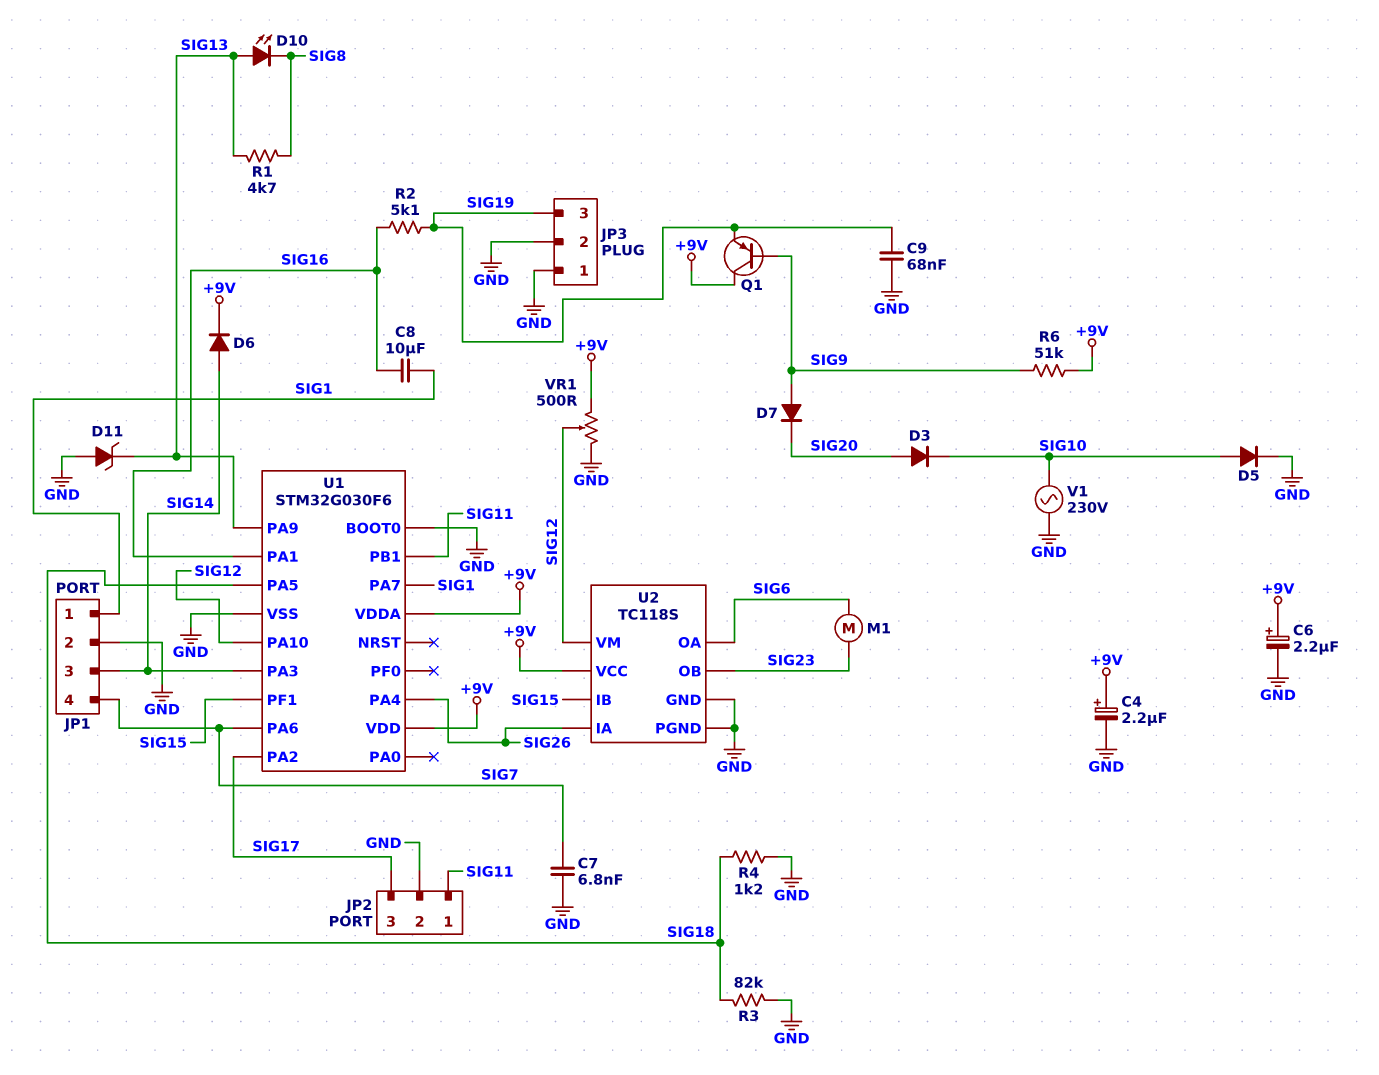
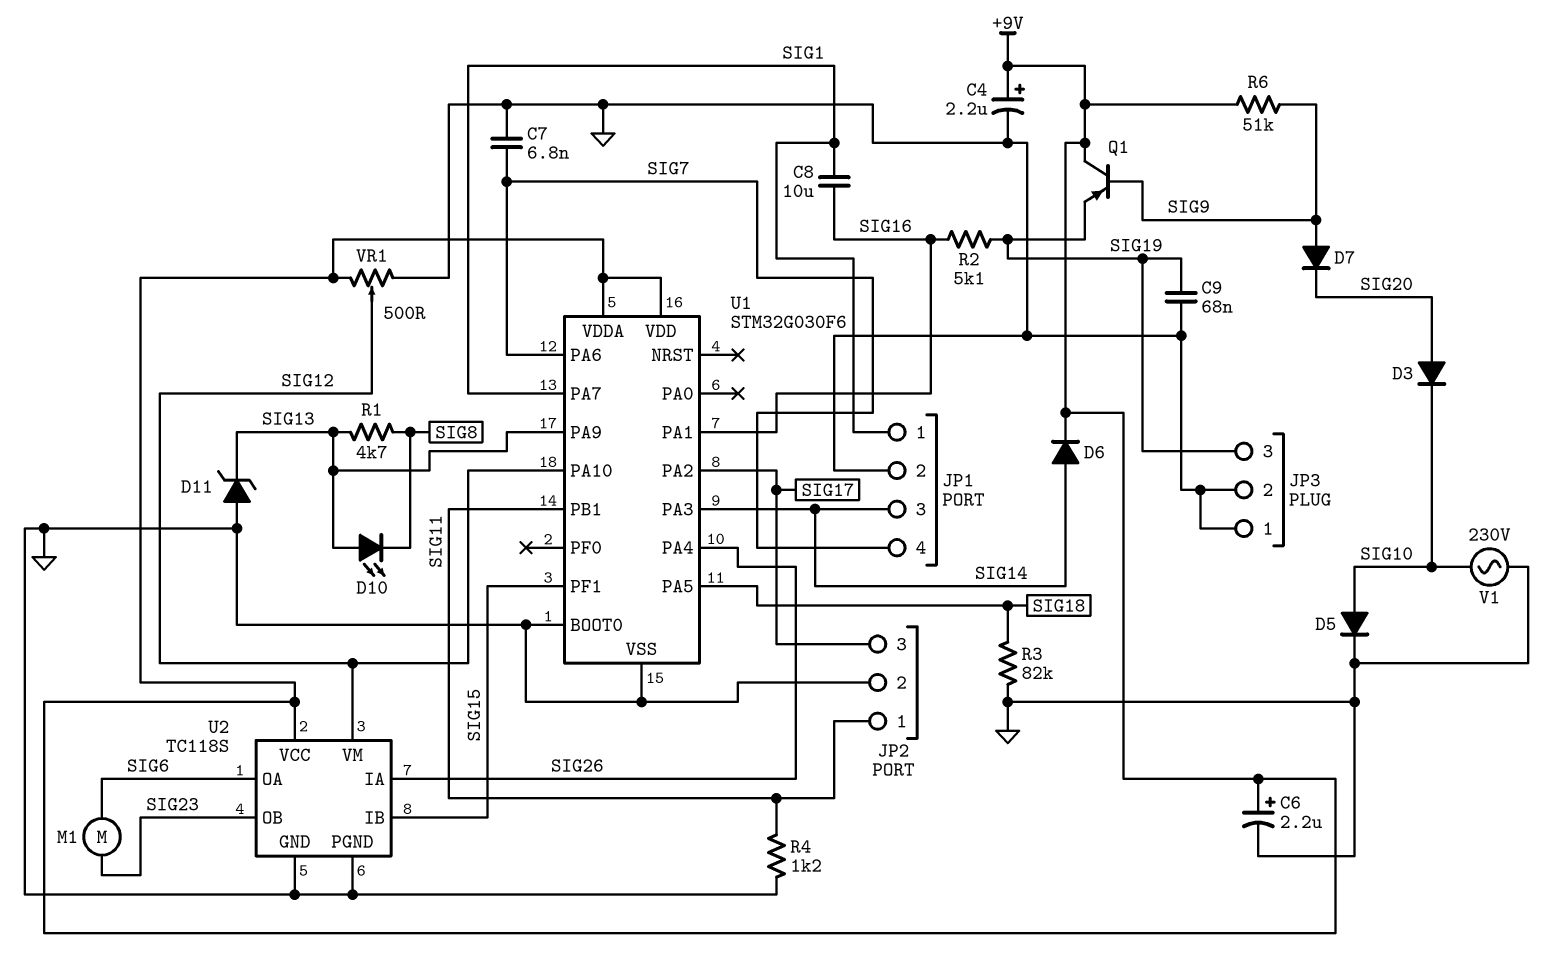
R4: 1.2k (GND, SIG18) -> 1.2k (GND, SIG11)

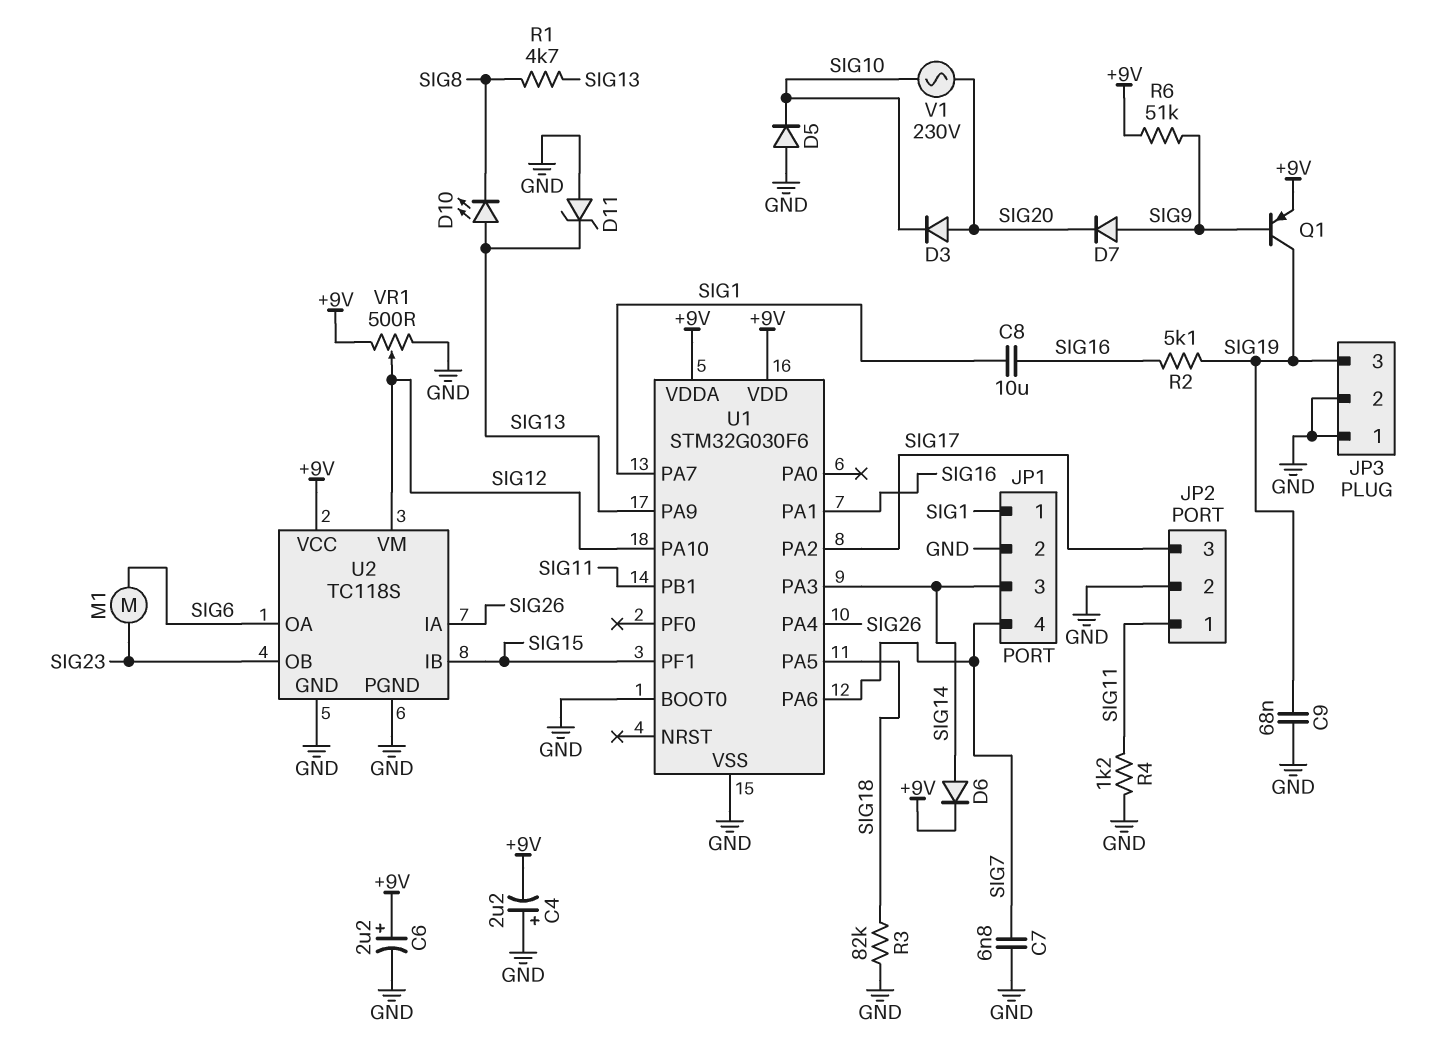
C4: 2.2uF (plus +9V, minus GND) -> 2.2uF (plus GND, minus +9V)
D5: diode (A SIG10, K GND) -> diode (A GND, K SIG10)
Q1: PNP (B SIG9, C +9V, E SIG19) -> PNP (B SIG9, C SIG19, E +9V)
V1: AC 230V (GND, SIG10) -> AC 230V (SIG10, SIG20)

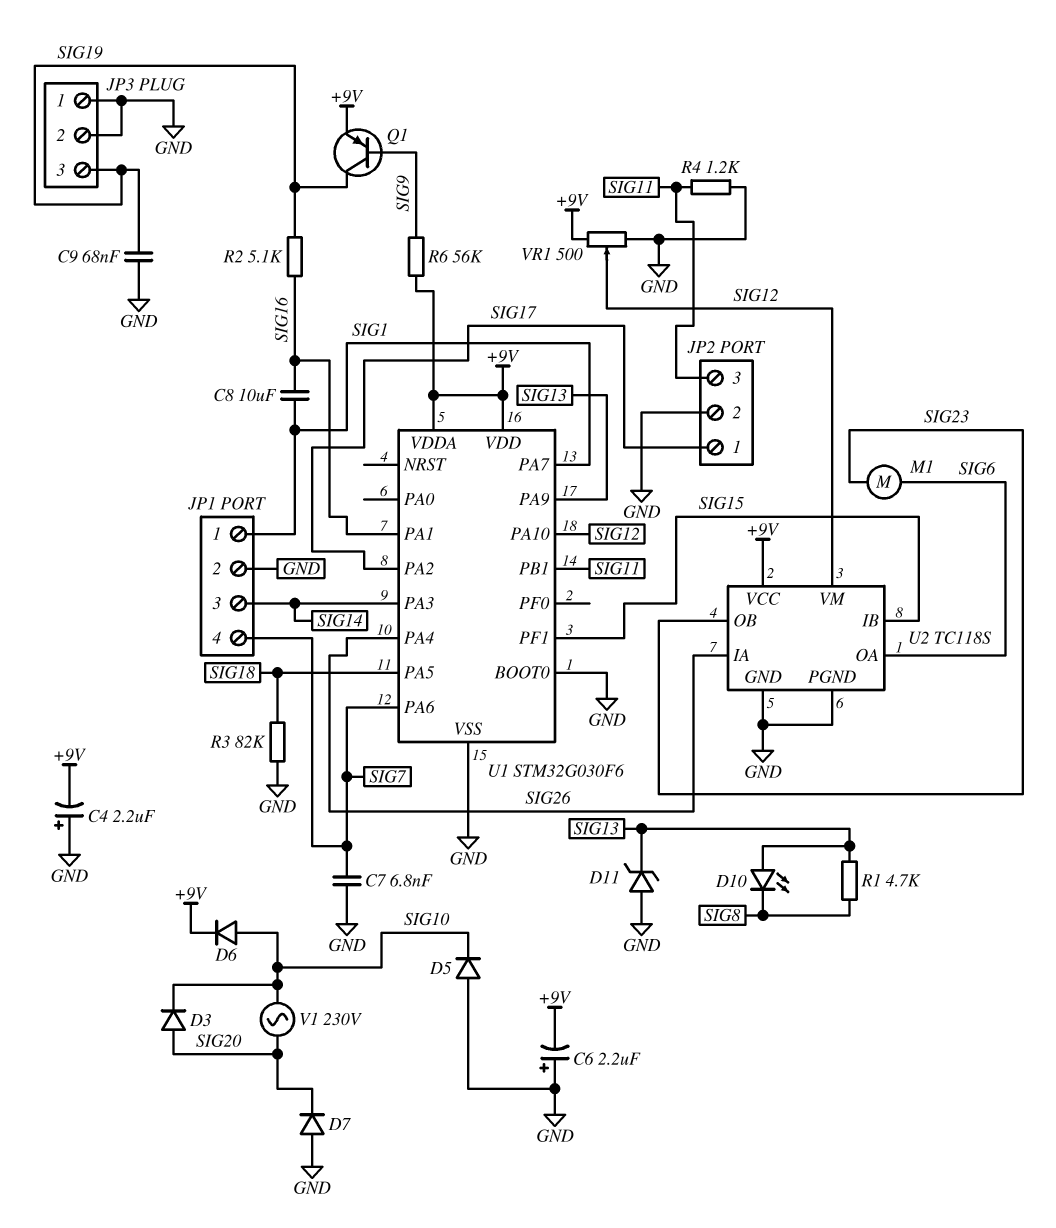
C6: 2.2uF (plus +9V, minus GND) -> 2.2uF (plus GND, minus +9V)
D6: diode (A SIG14, K +9V) -> diode (A SIG10, K +9V)
D7: diode (A SIG9, K SIG20) -> diode (A GND, K SIG20)
JP2 pin 1: SIG11 -> SIG17
JP2 pin 3: SIG17 -> SIG11
R6: 51k (+9V, SIG9) -> 56k (+9V, SIG9)

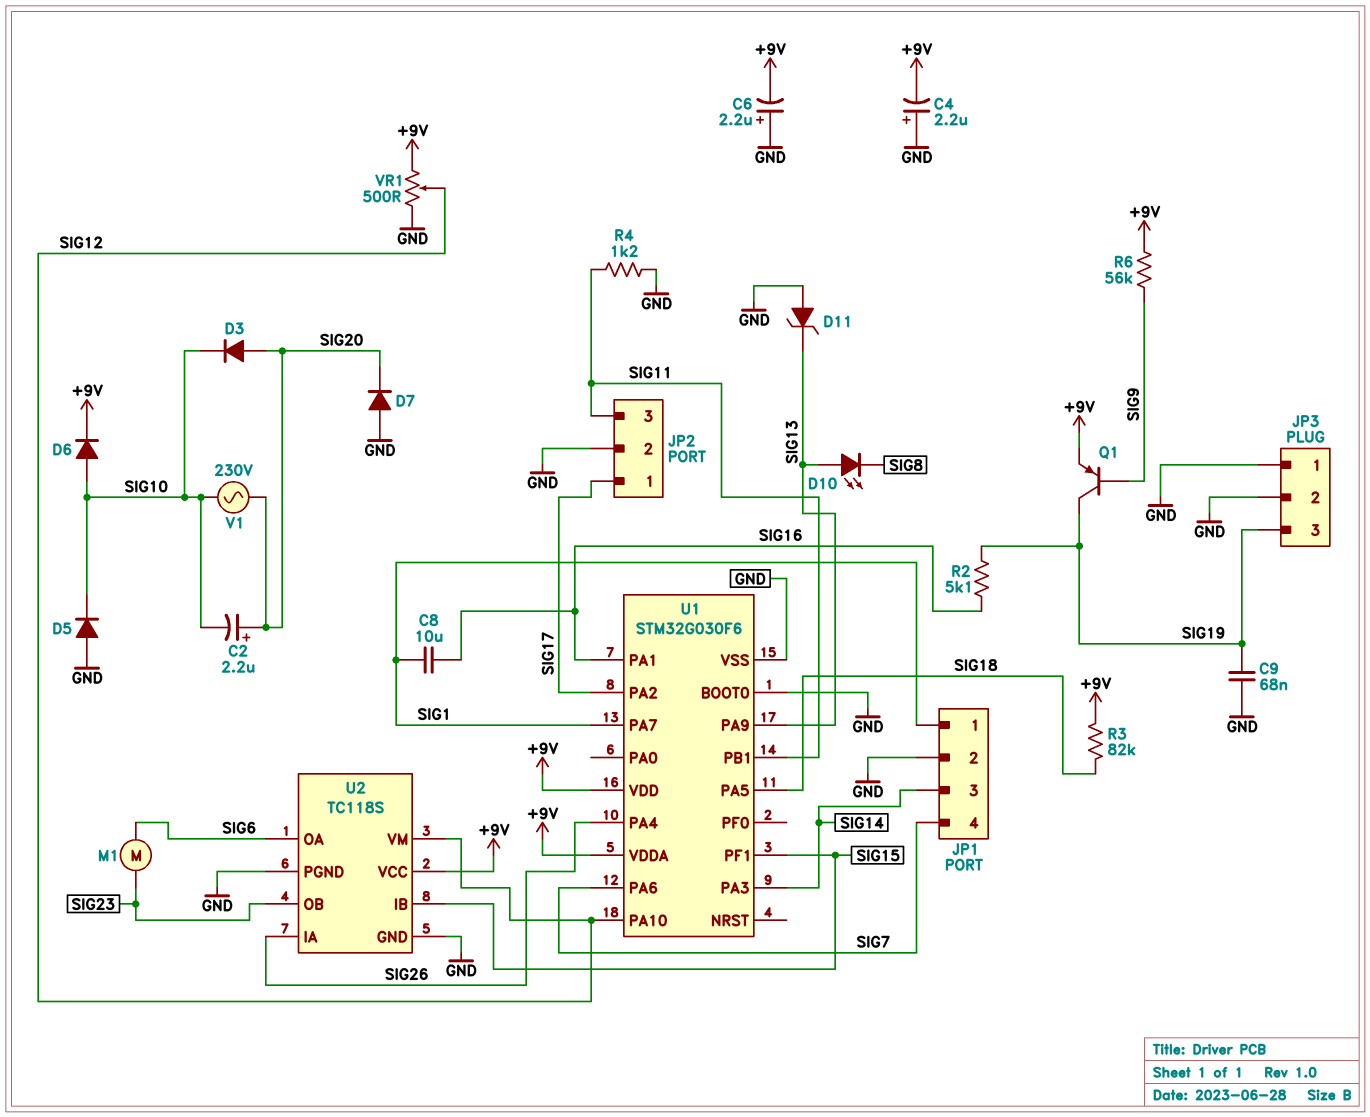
C2: none -> 2.2uF (plus SIG20, minus SIG10)
C7: 6.8nF (GND, SIG7) -> none
R1: 4.7k (SIG8, SIG13) -> none
R3: 82k (GND, SIG18) -> 82k (+9V, SIG18)

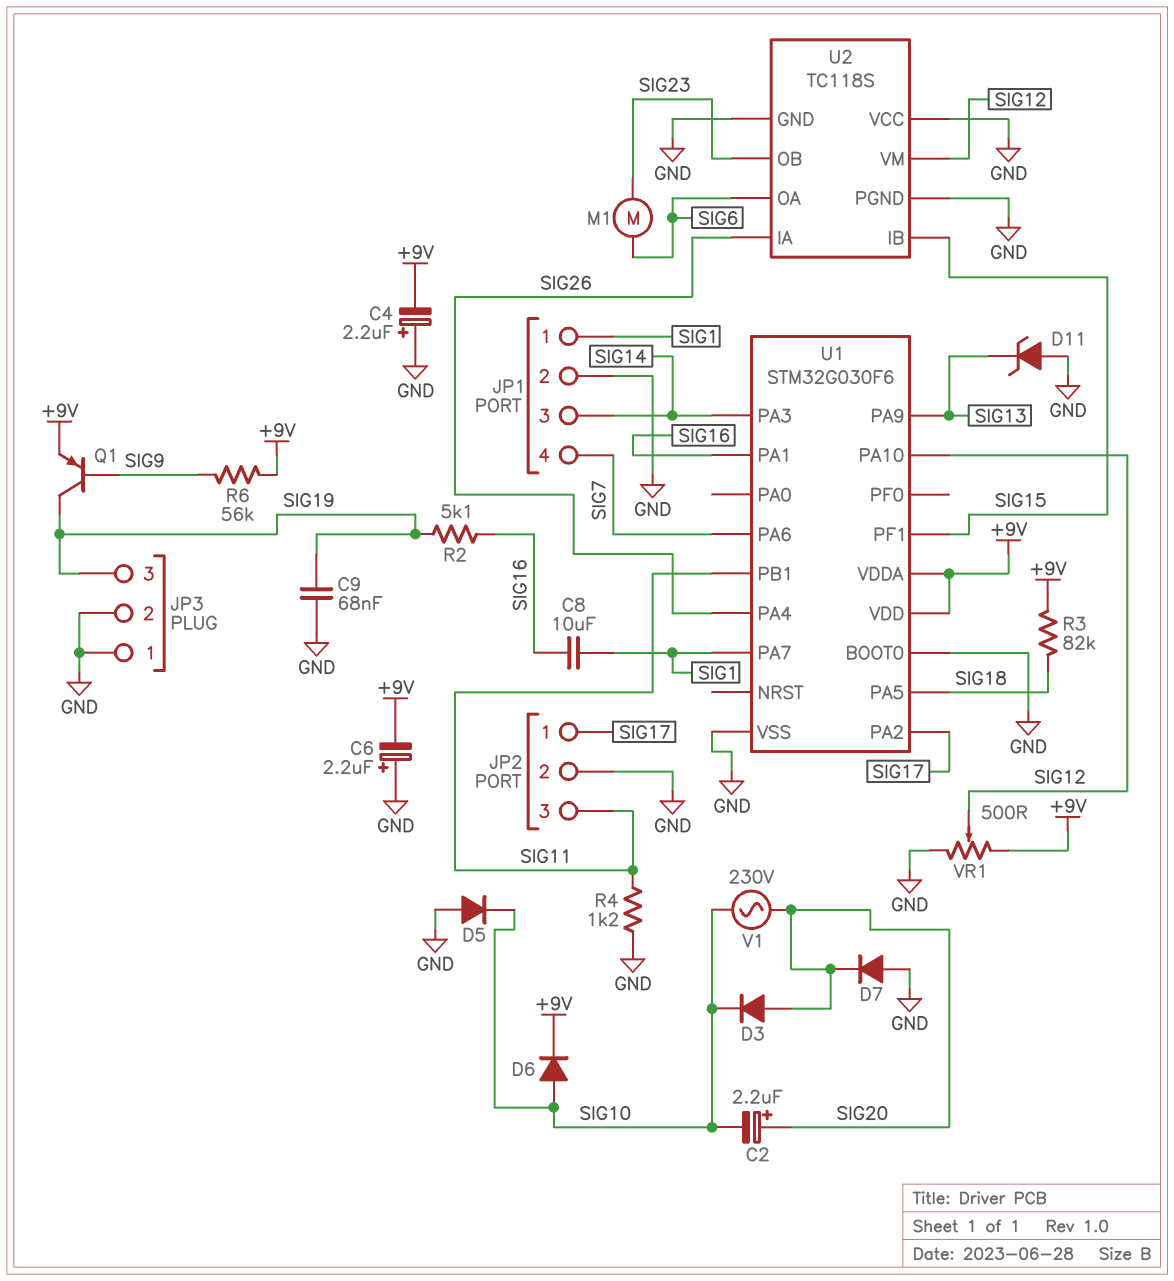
D10: LED (A SIG13, K SIG8) -> none
U2 pin VCC: +9V -> GND

